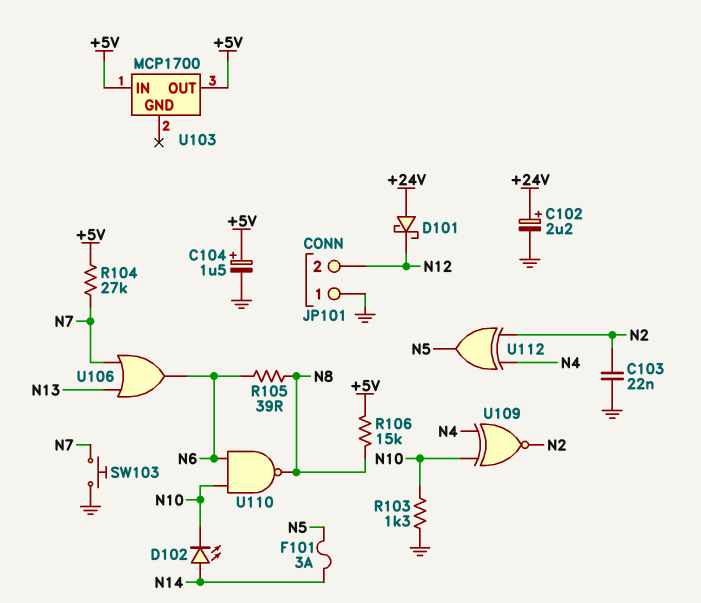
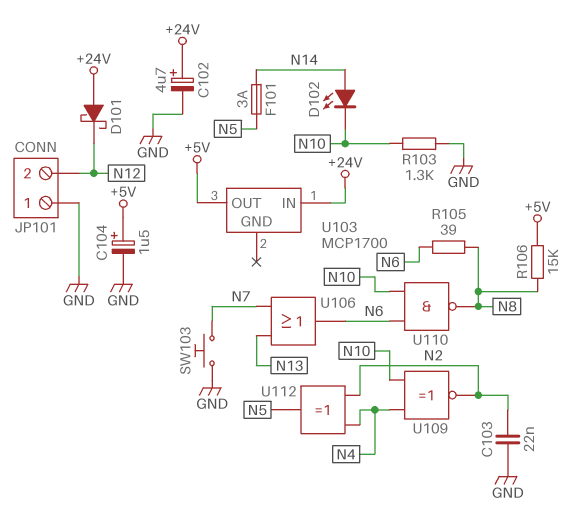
C102: 2.2uF (plus +24V, minus GND) -> 4.7uF (plus +24V, minus GND)
R104: 27k (+5V, N7) -> none
U103 pin IN: +5V -> +24V

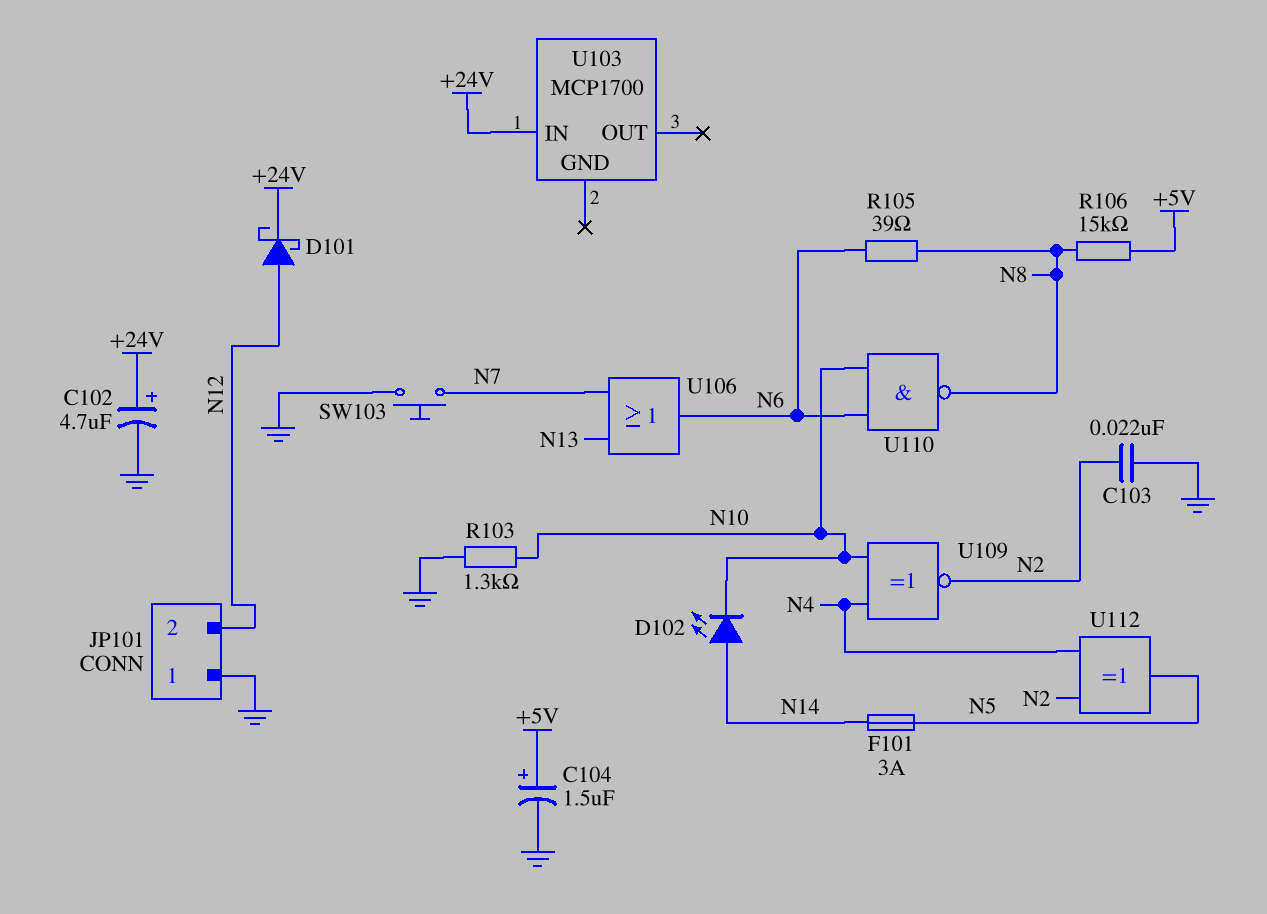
D101: schottky (A +24V, K N12) -> schottky (A N12, K +24V)
U103 pin OUT: +5V -> none

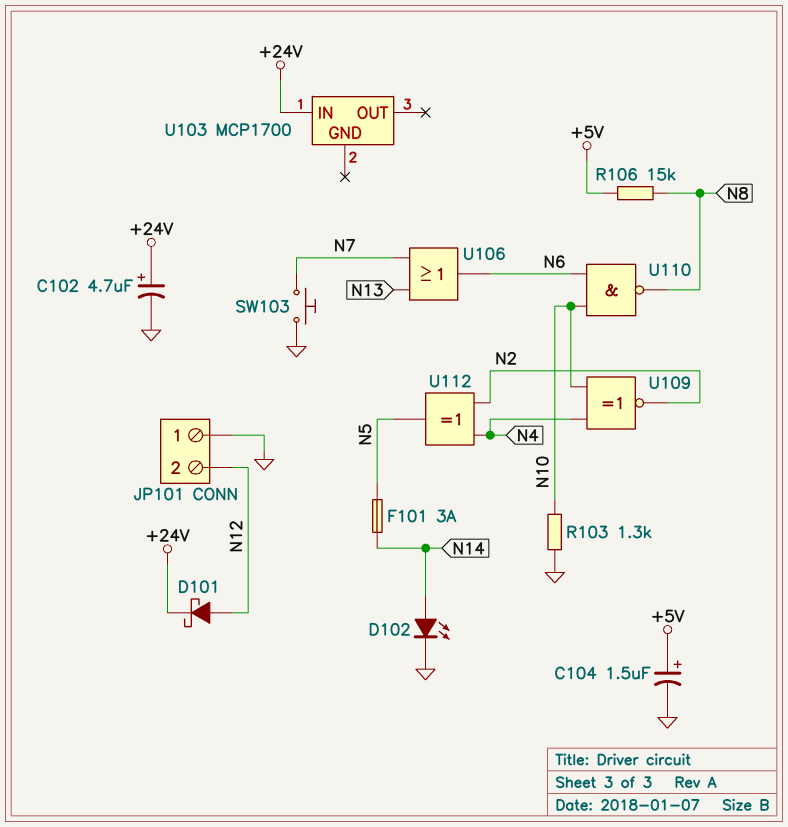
C103: 22nF (GND, N2) -> none
D102: LED (A N14, K N10) -> LED (A N14, K GND)
R105: 39 (N6, N8) -> none

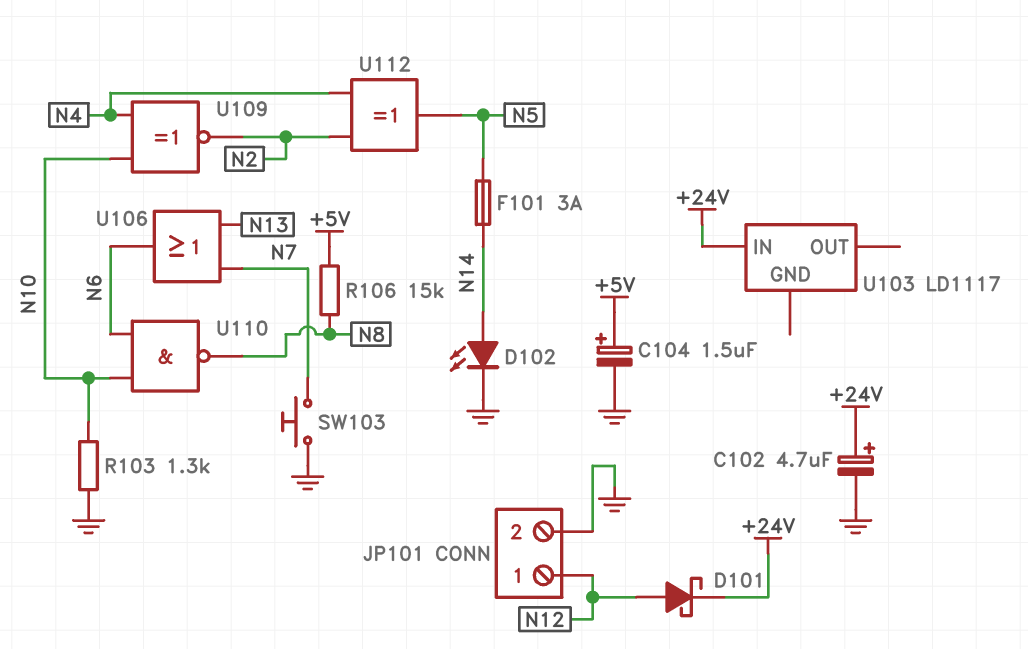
JP101 pin 1: GND -> N12
JP101 pin 2: N12 -> GND
U103: MCP1700 -> LD1117

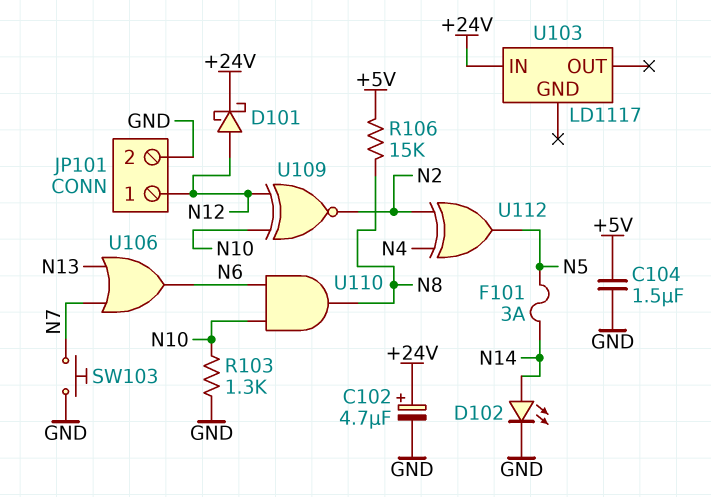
C104: 1.5uF (plus +5V, minus GND) -> 1.5uF (+5V, GND)
U109: XNOR (in N4, in N10, out N2) -> XNOR (in N10, in N12, out N2)
U110: NAND (in N6, in N10, out N8) -> AND (in N6, in N10, out N8)

